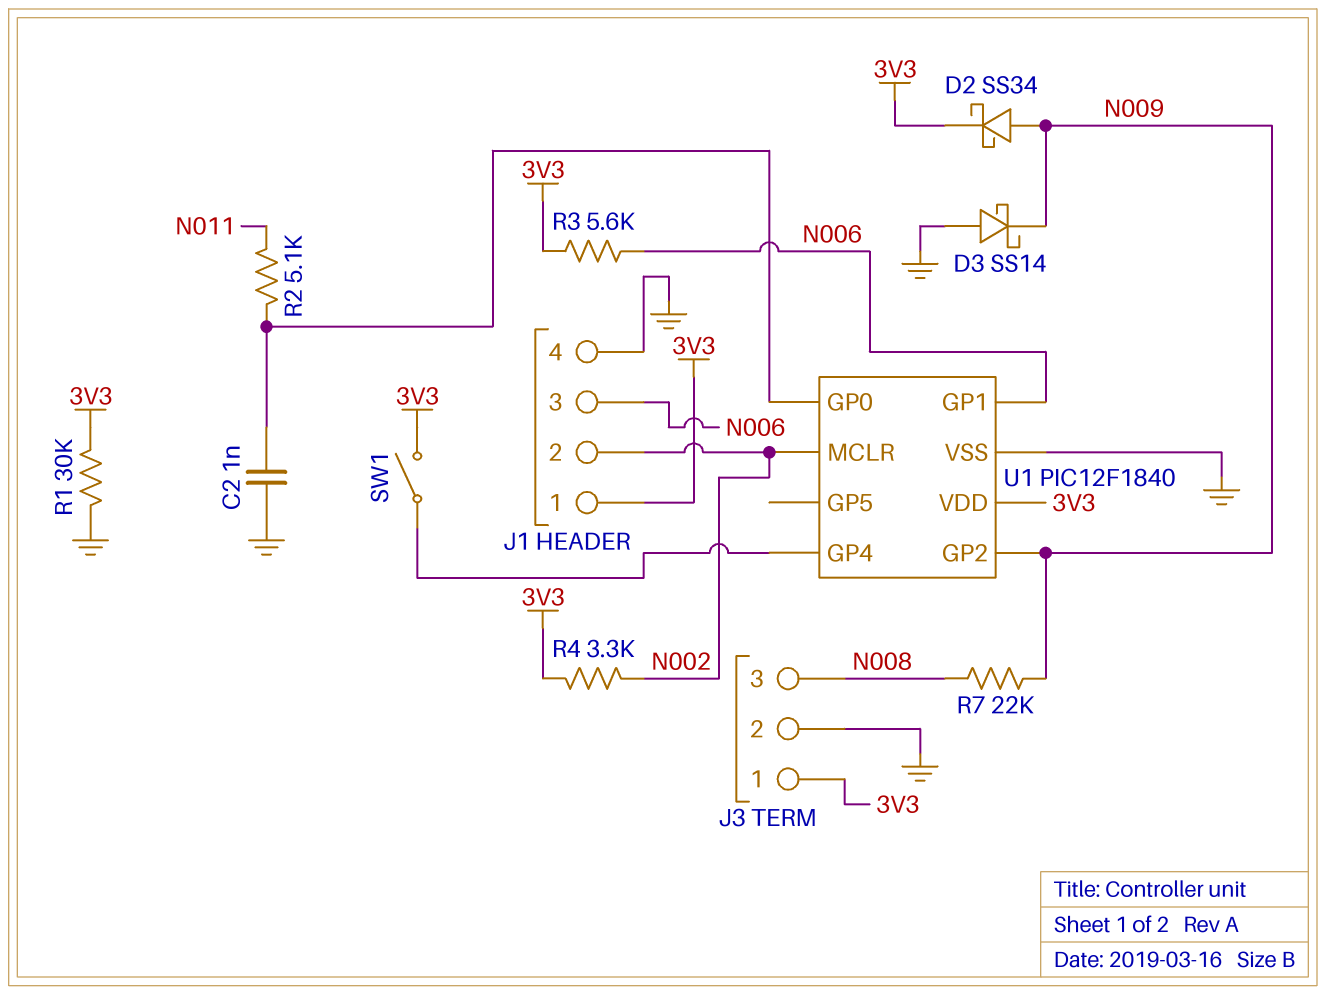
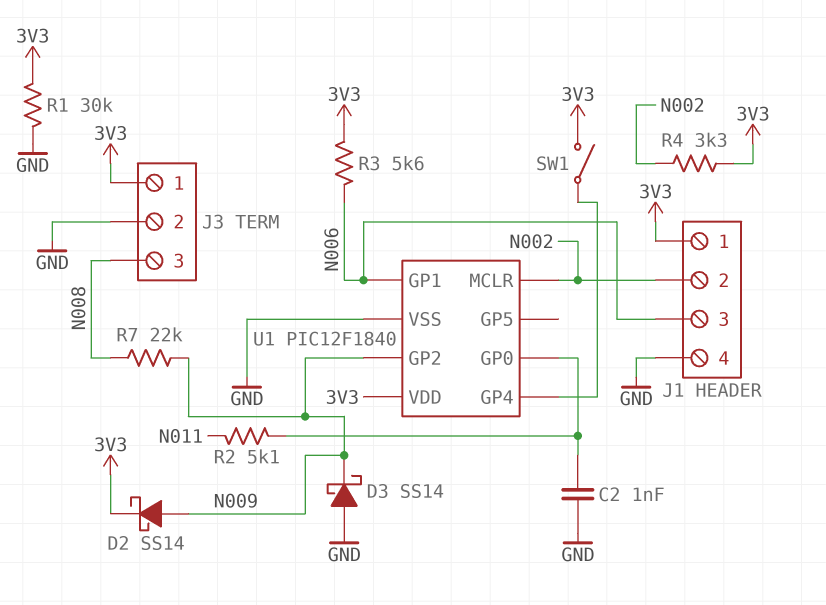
D2: schottky SS34 (A N009, K 3V3) -> schottky SS14 (A N009, K 3V3)

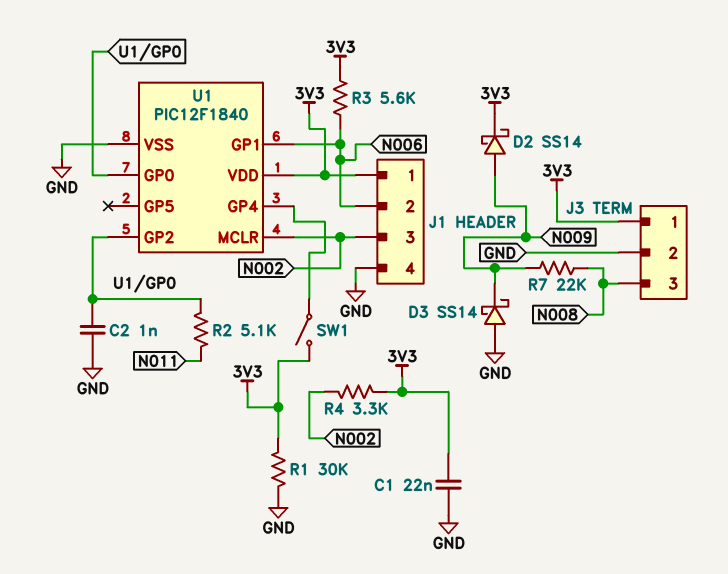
C1: none -> 22nF (3V3, GND)
J1 pin 2: N002 -> N006
J1 pin 3: N006 -> N002
U1 pin GP2: N009 -> U1/GP0

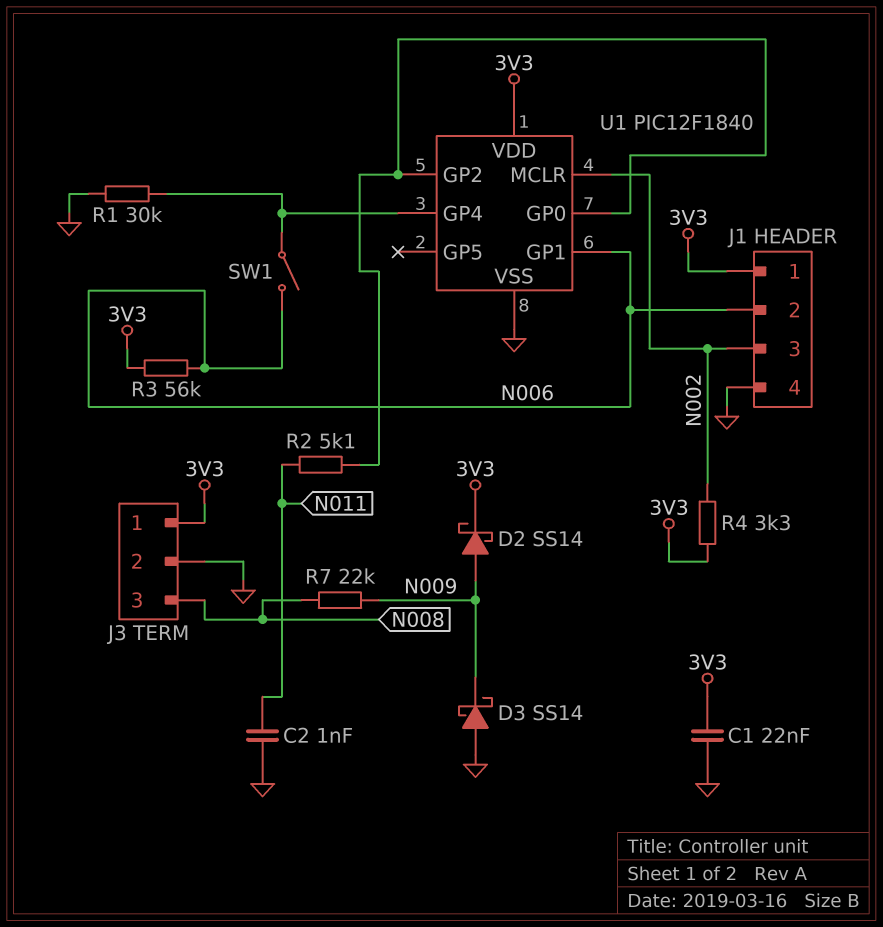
C2: 1nF (GND, U1/GP0) -> 1nF (GND, N011)
R1: 30k (3V3, GND) -> 30k (GND, U1/GP4)
R3: 5.6k (3V3, N006) -> 56k (3V3, N006)
SW1: switch (3V3, U1/GP4) -> switch (N006, U1/GP4)

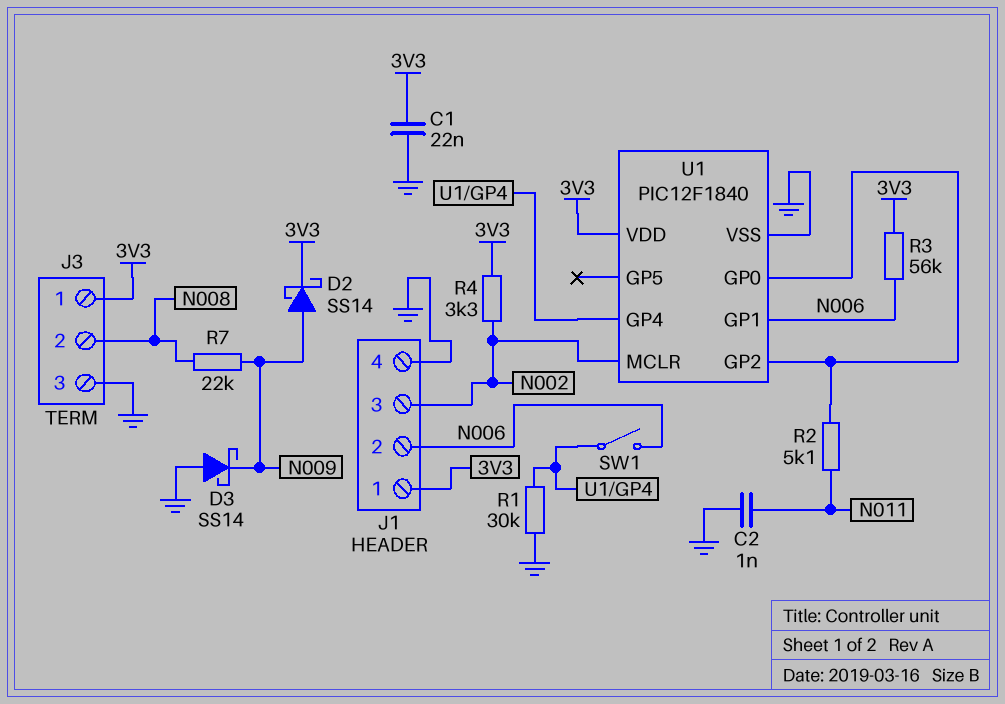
J3 pin 2: GND -> N008
J3 pin 3: N008 -> GND

